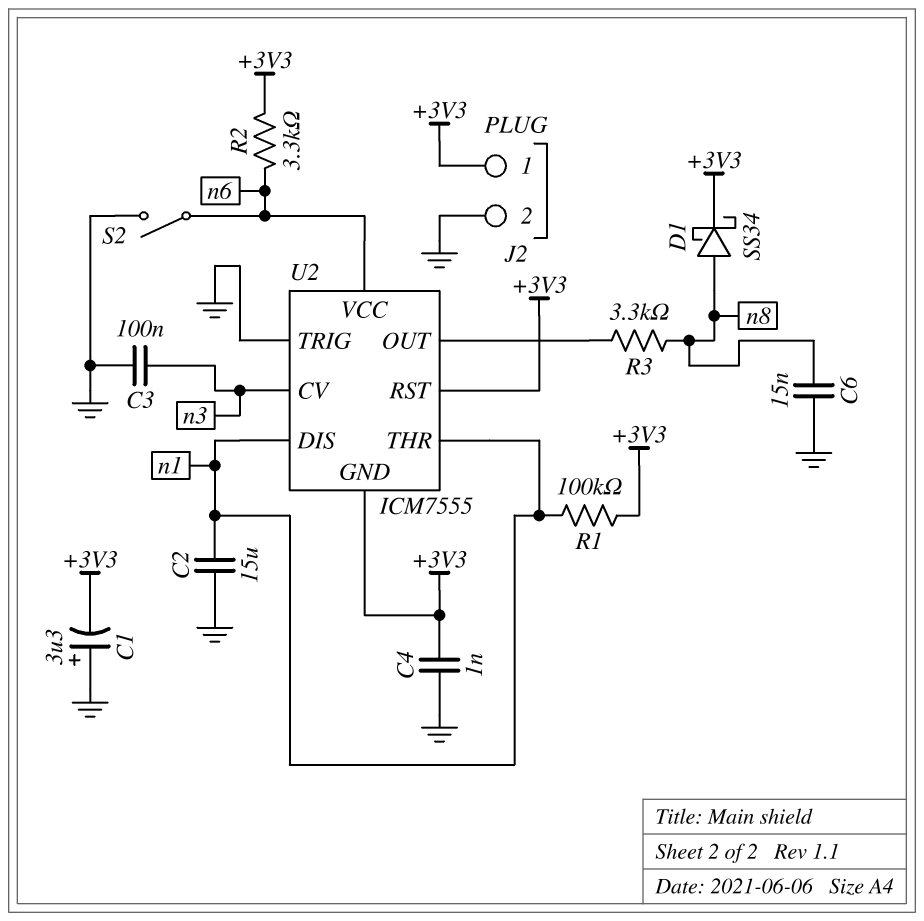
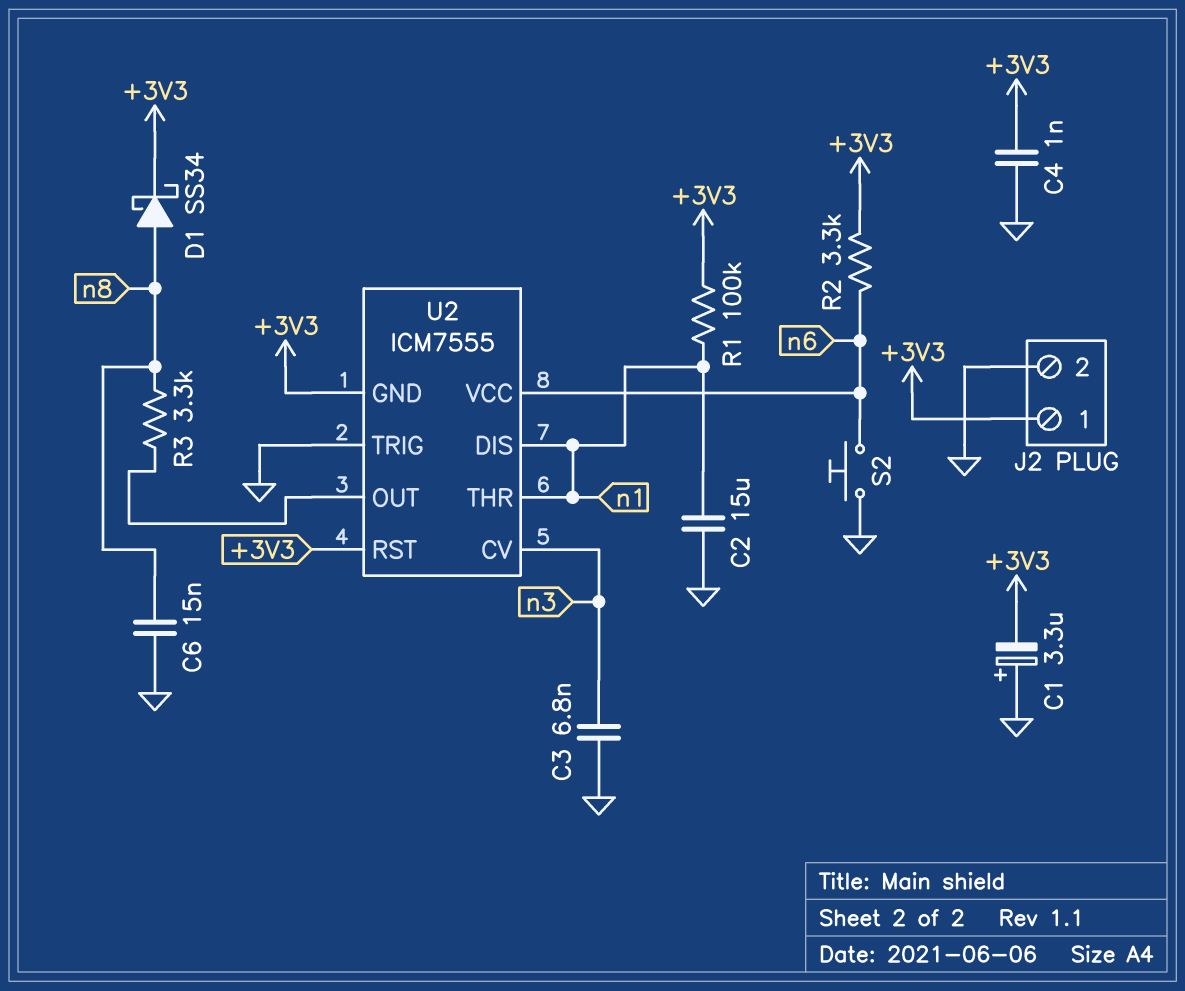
C3: 100nF (GND, n3) -> 6.8nF (GND, n3)
S2: switch (GND, n6) -> button (GND, n6)

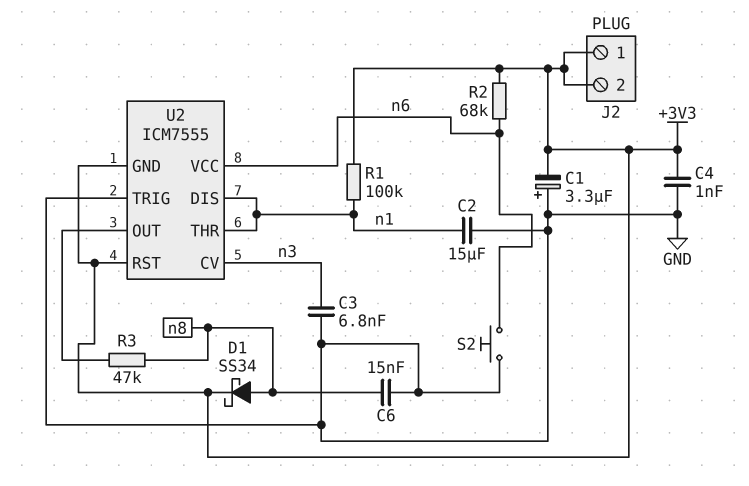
J2 pin 2: GND -> +3V3
R2: 3.3k (+3V3, n6) -> 68k (+3V3, n6)
R3: 3.3k (U2/OUT, n8) -> 47k (U2/OUT, n8)

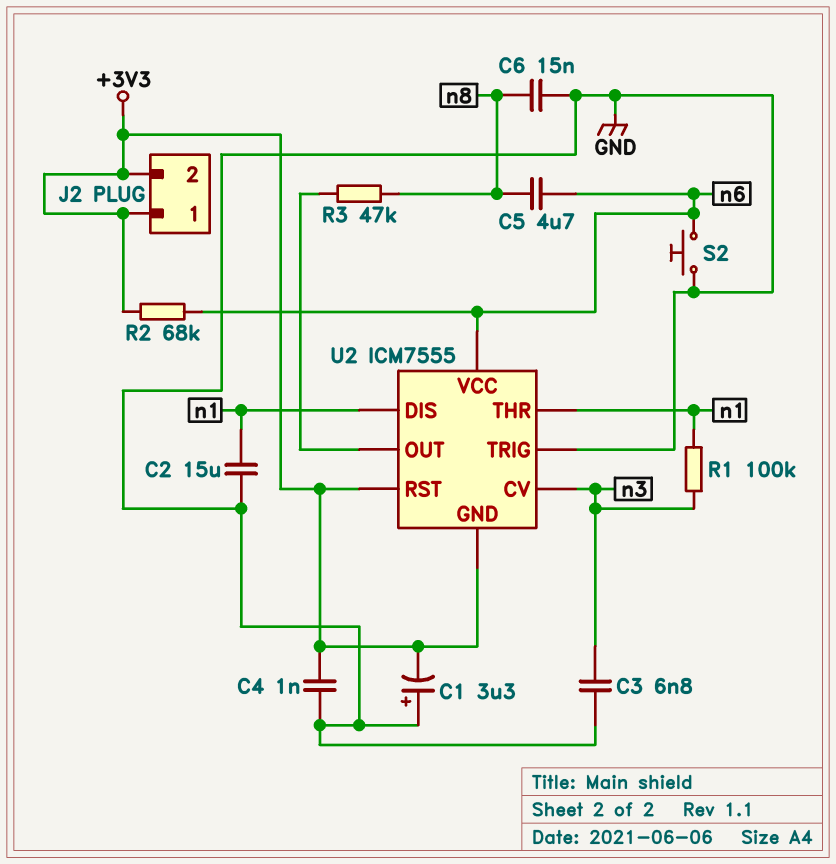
C5: none -> 4.7uF (n6, n8)
D1: schottky SS34 (A n8, K +3V3) -> none
R1: 100k (+3V3, n1) -> 100k (n1, n3)

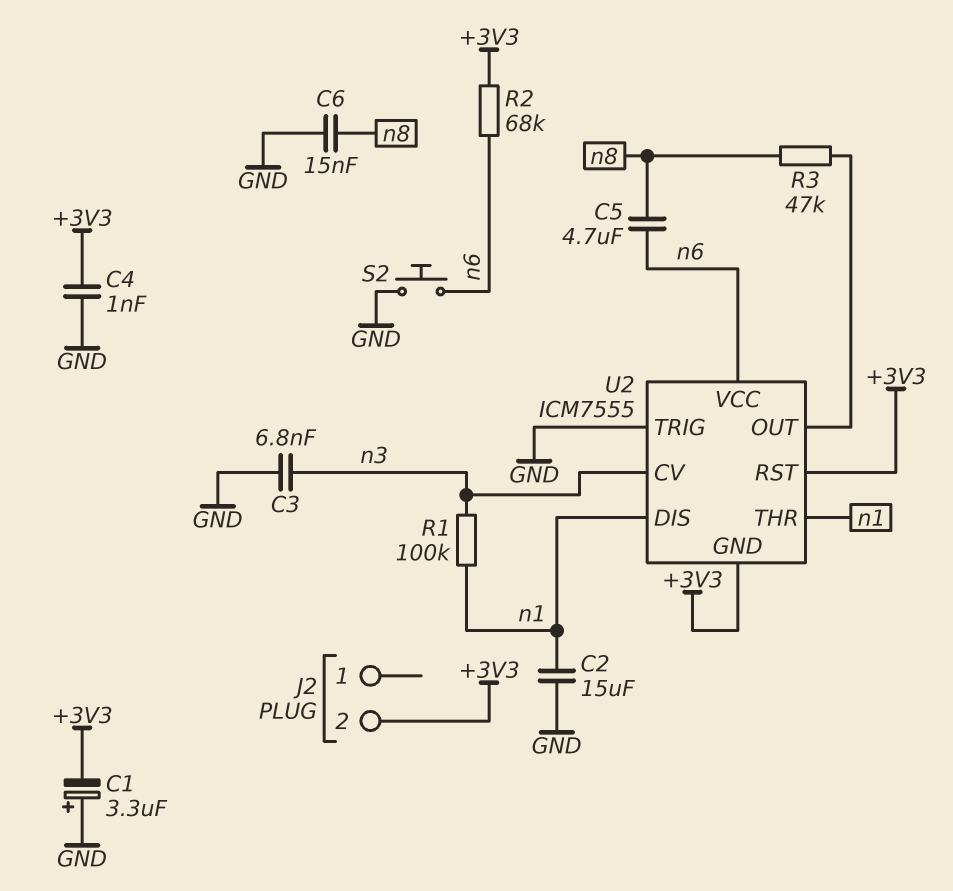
J2 pin 1: +3V3 -> none

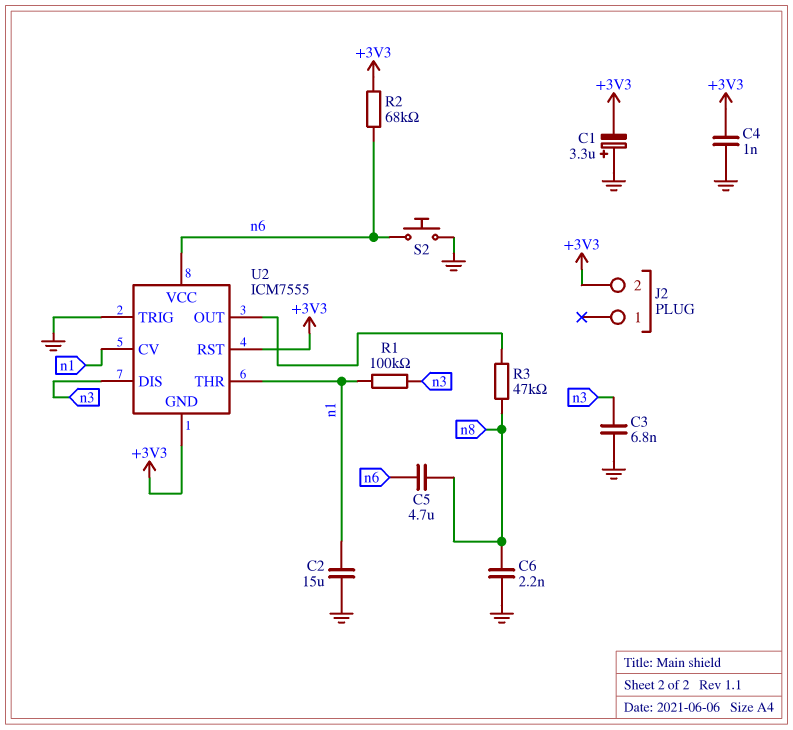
C6: 15nF (GND, n8) -> 2.2nF (GND, n8)
U2 pin CV: n3 -> n1
U2 pin DIS: n1 -> n3

